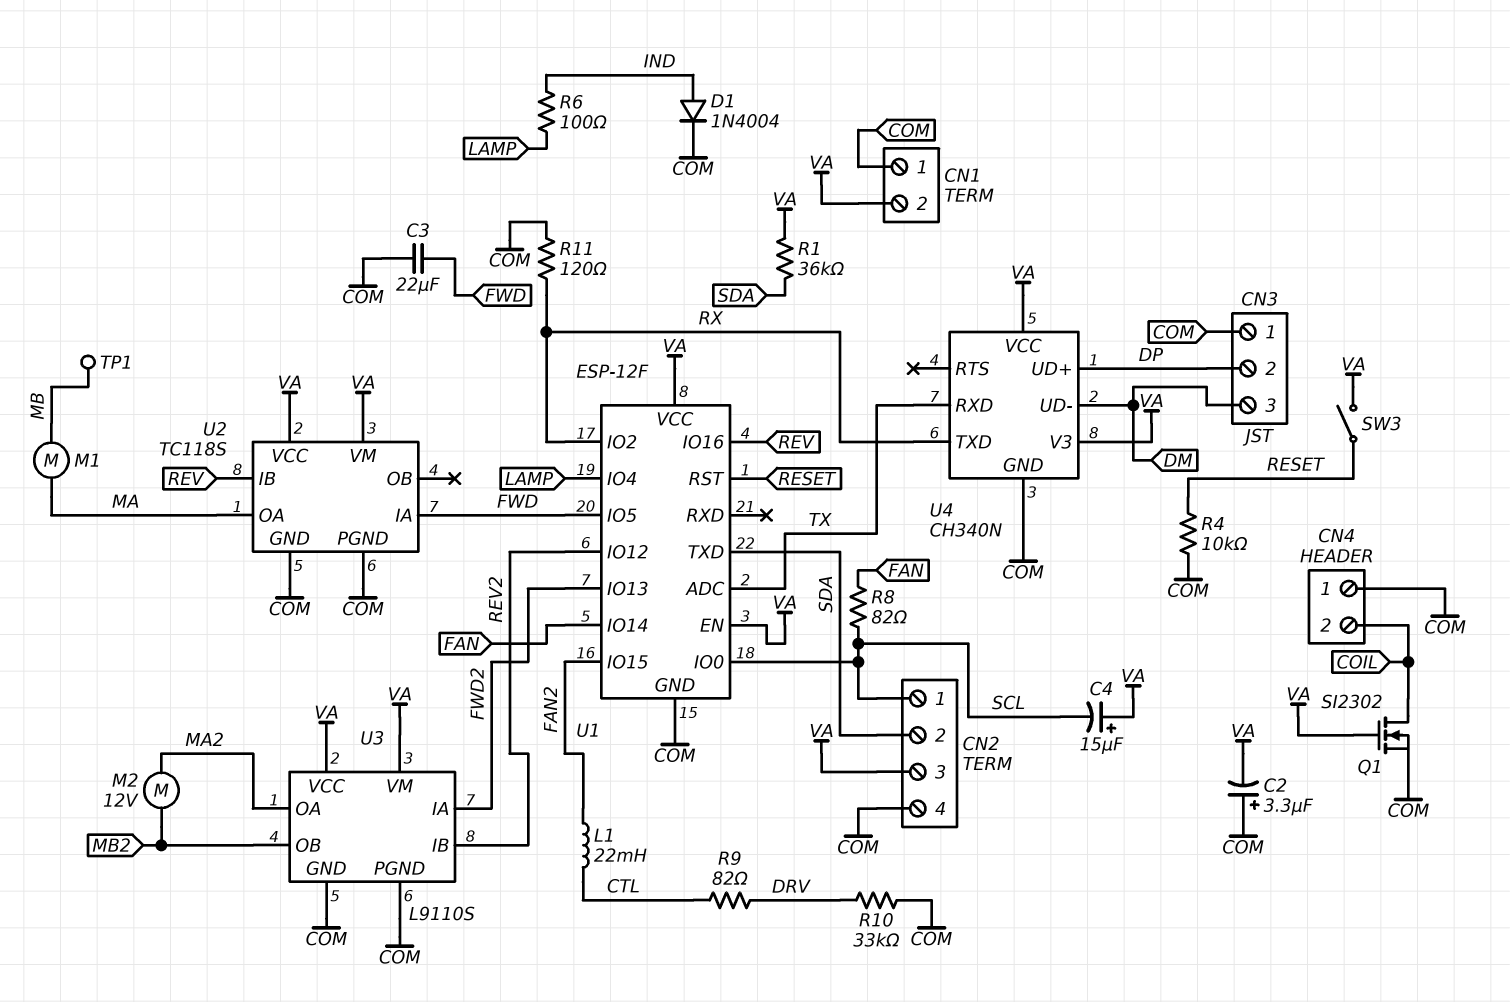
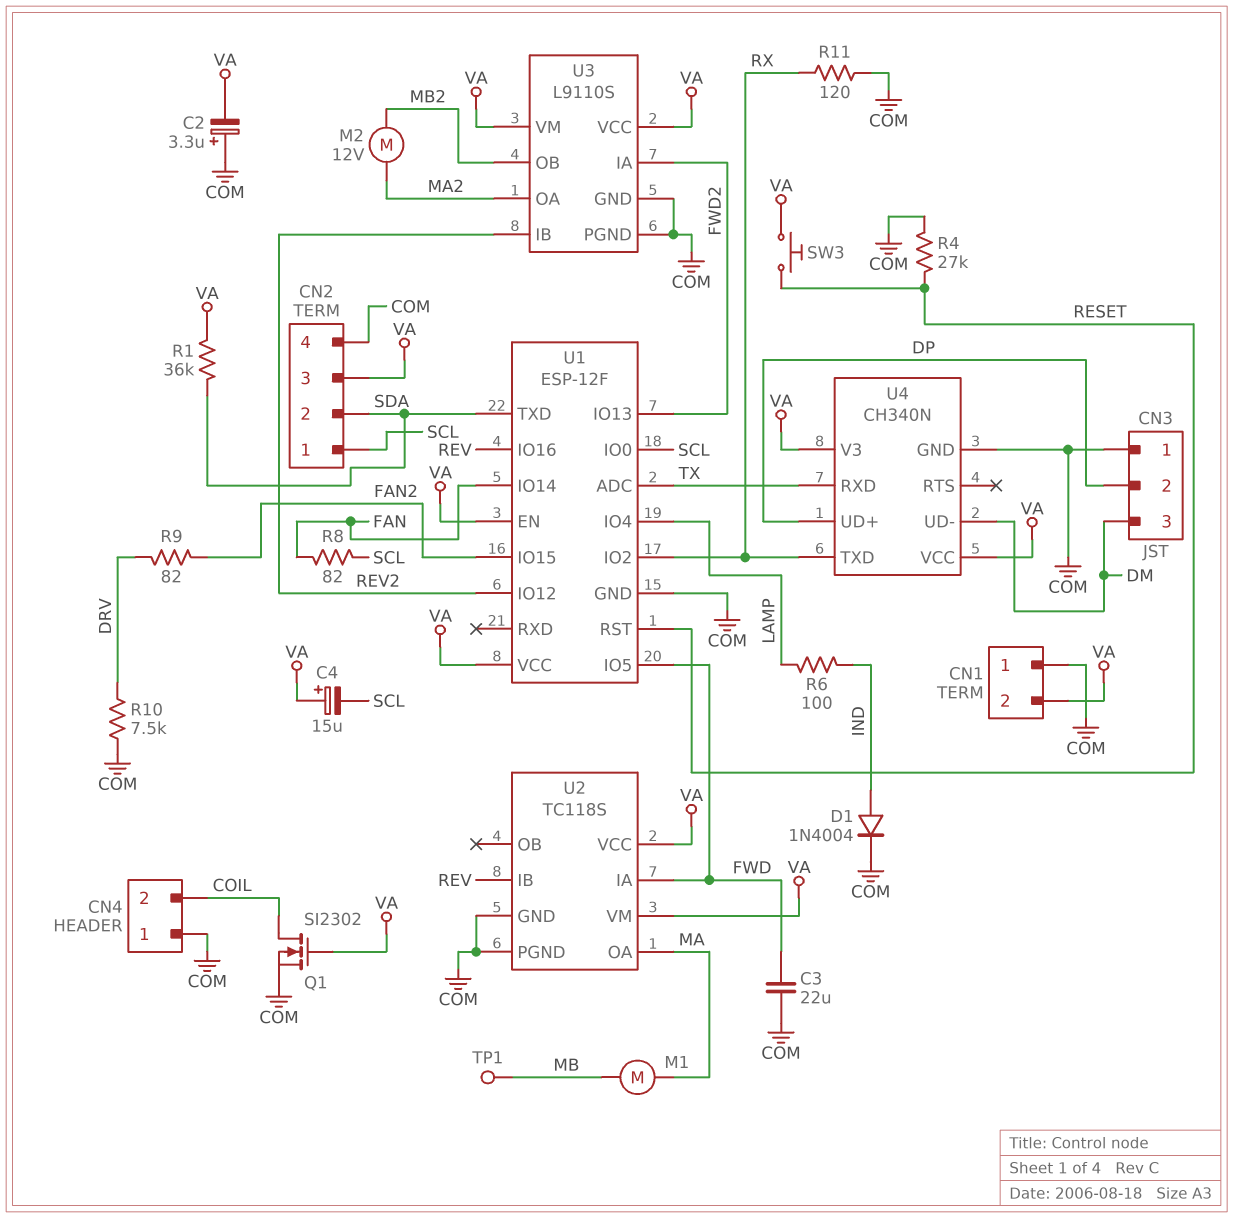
L1: 22mH (CTL, FAN2) -> none
R4: 10k (COM, RESET) -> 27k (COM, RESET)
R9: 82 (CTL, DRV) -> 82 (DRV, FAN2)
R10: 33k (COM, DRV) -> 7.5k (COM, DRV)
SW3: switch (RESET, VA) -> button (RESET, VA)

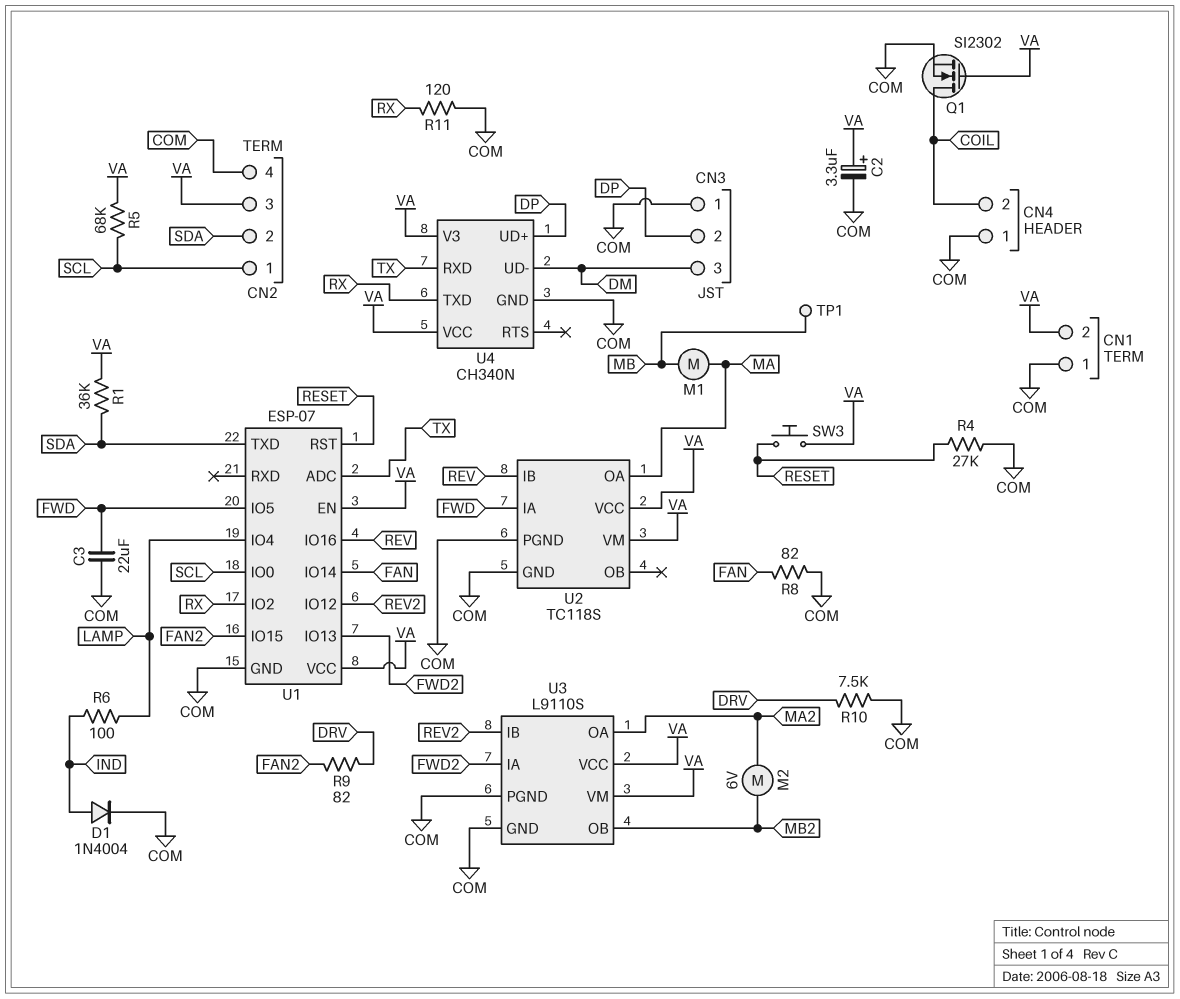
C2: 3.3uF (plus COM, minus VA) -> 3.3uF (plus VA, minus COM)
C4: 15uF (plus VA, minus SCL) -> none
M2: motor 12V (MA2, MB2) -> motor 6V (MA2, MB2)
R5: none -> 68k (SCL, VA)
R8: 82 (FAN, SCL) -> 82 (COM, FAN)
U1: ESP-12F -> ESP-07

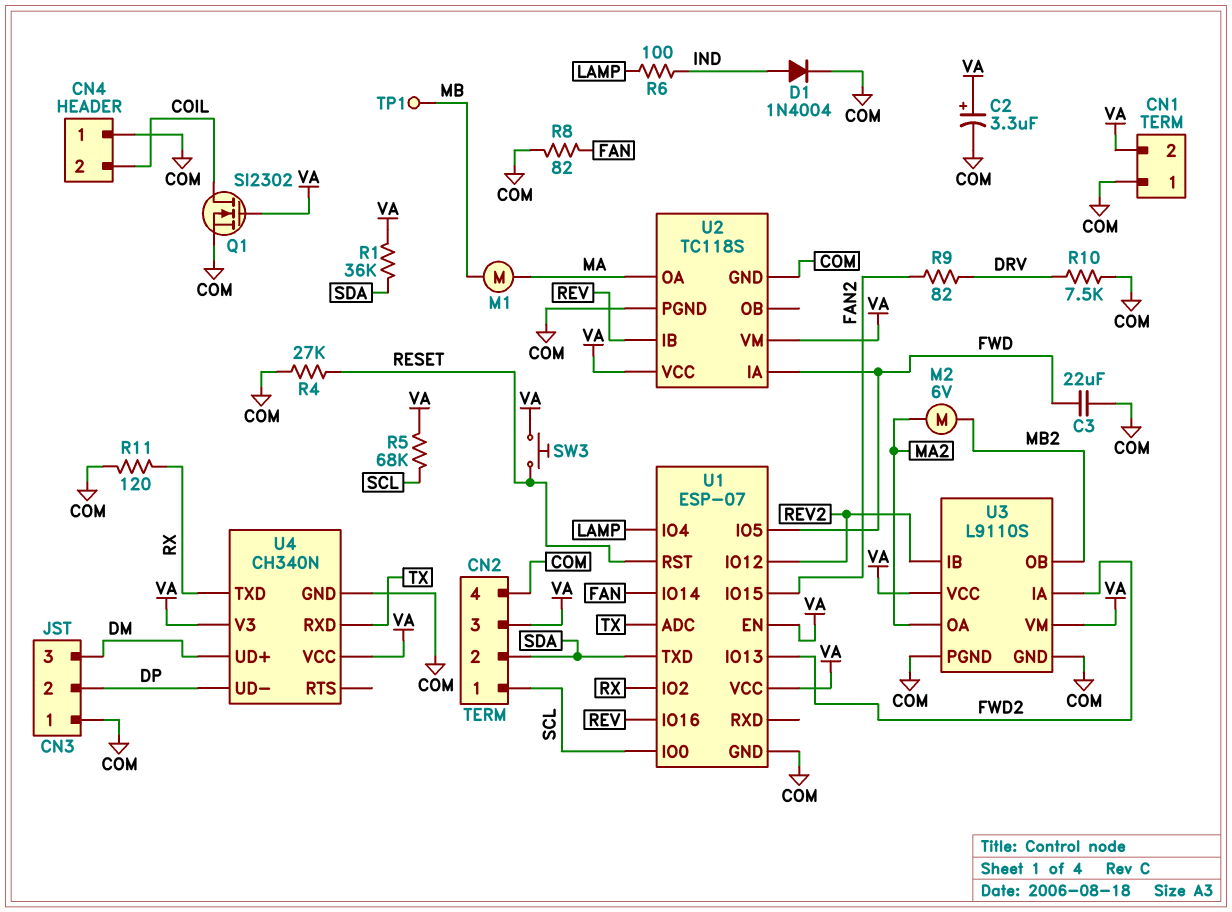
U4 pin UD+: DP -> DM
U4 pin UD-: DM -> DP

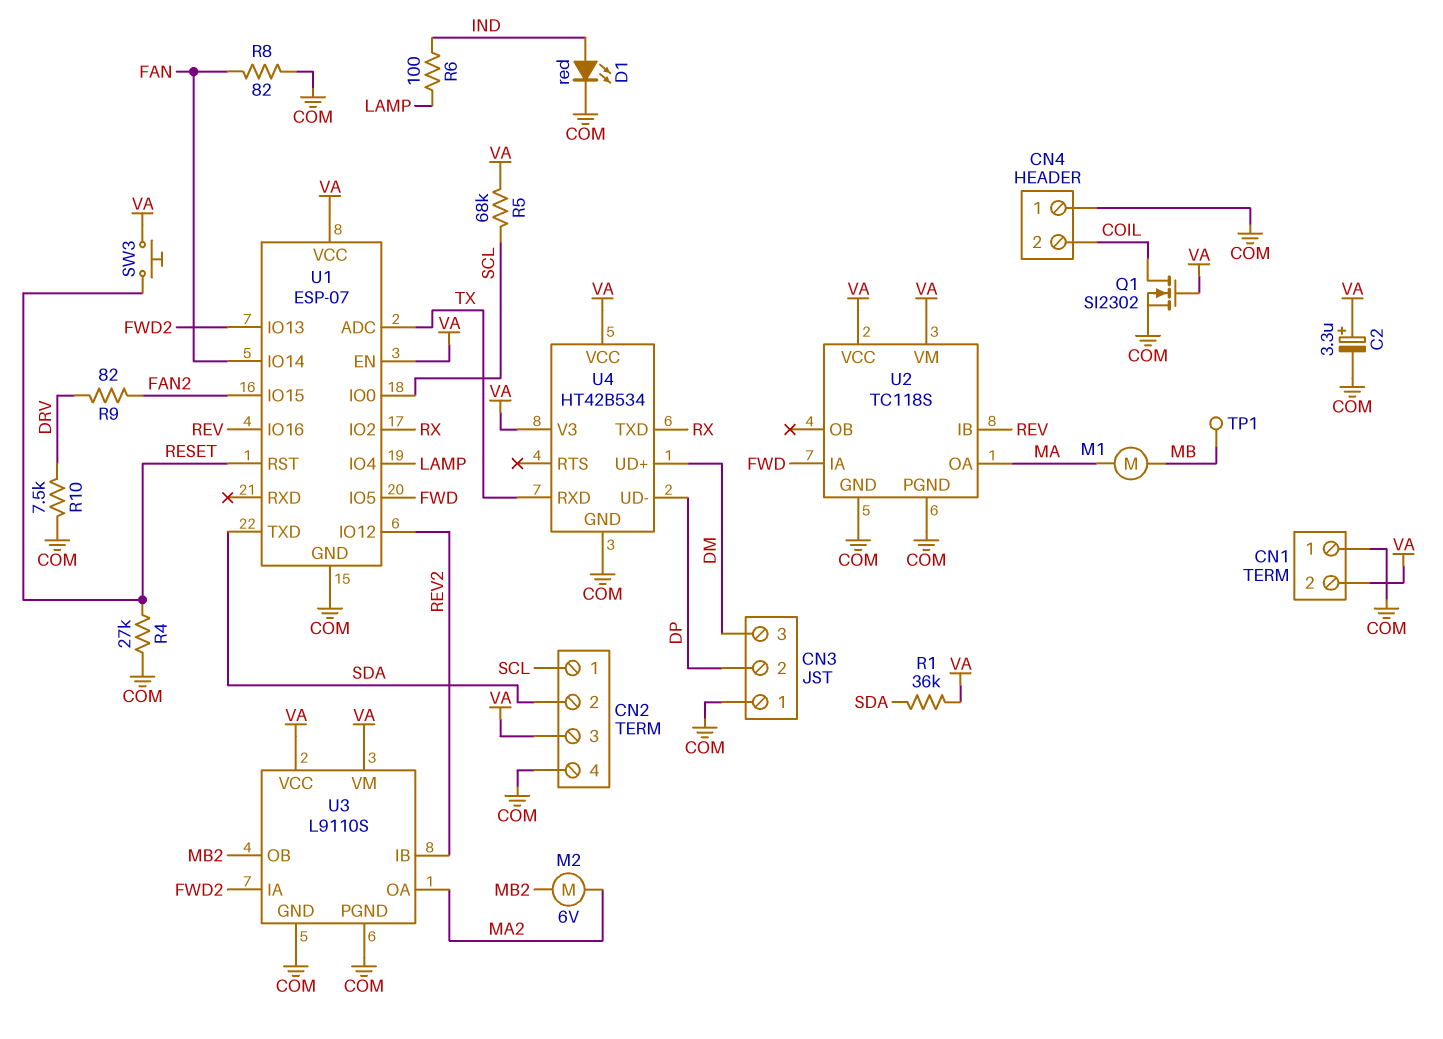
C3: 22uF (COM, FWD) -> none
D1: diode 1N4004 (A IND, K COM) -> LED red (A IND, K COM)
R11: 120 (COM, RX) -> none
U4: CH340N -> HT42B534

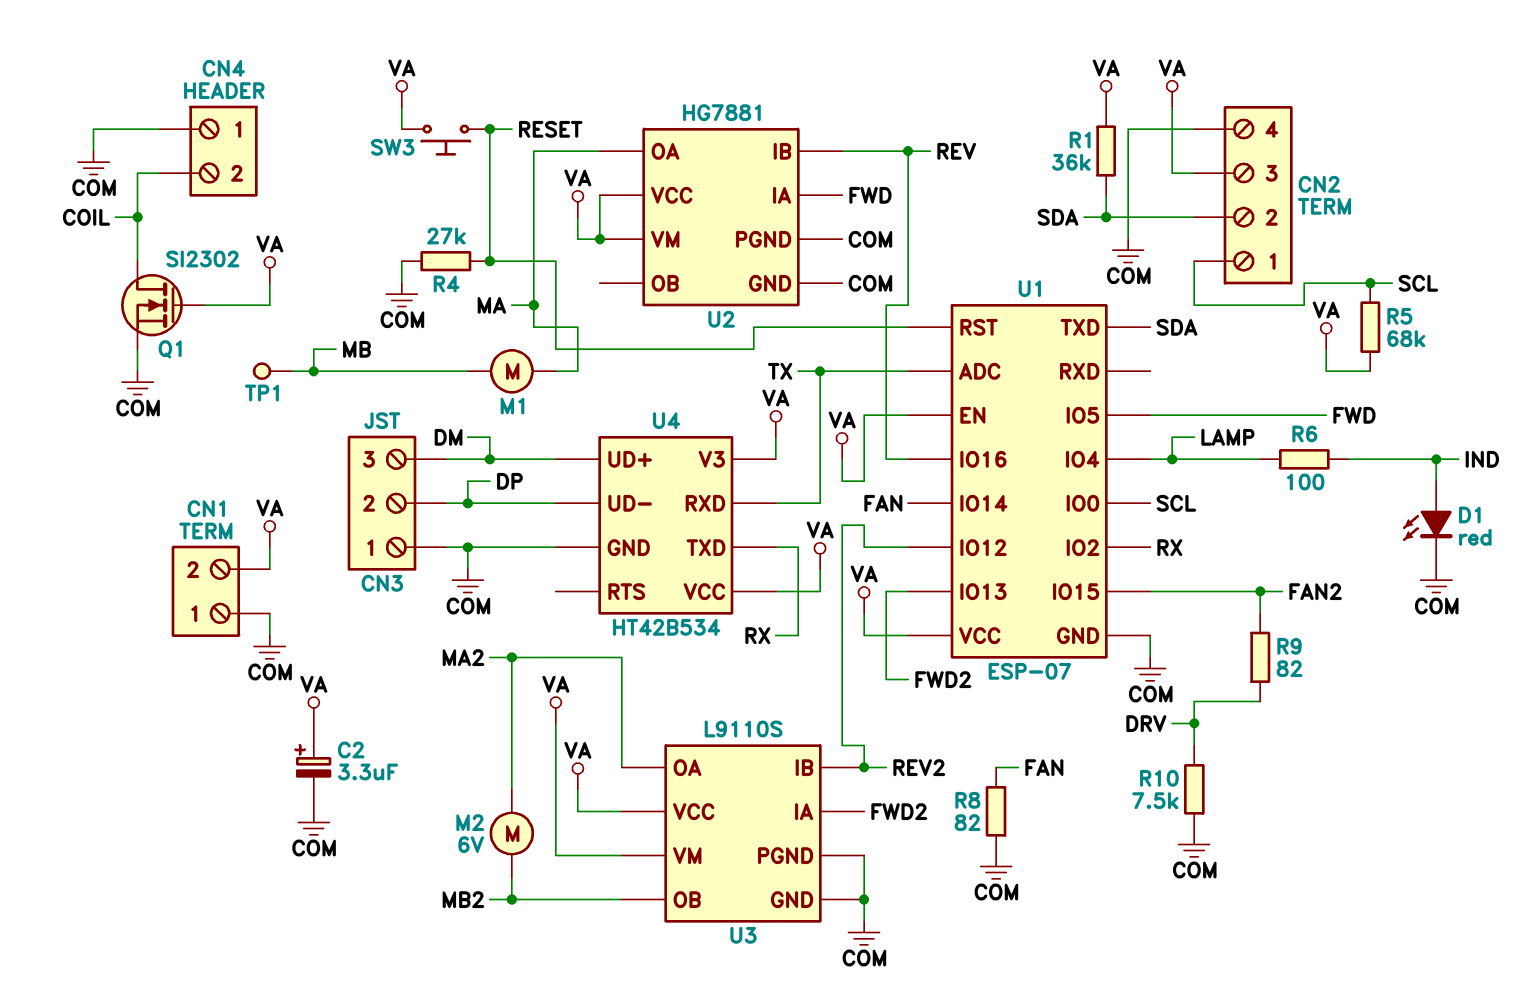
U2: TC118S -> HG7881

